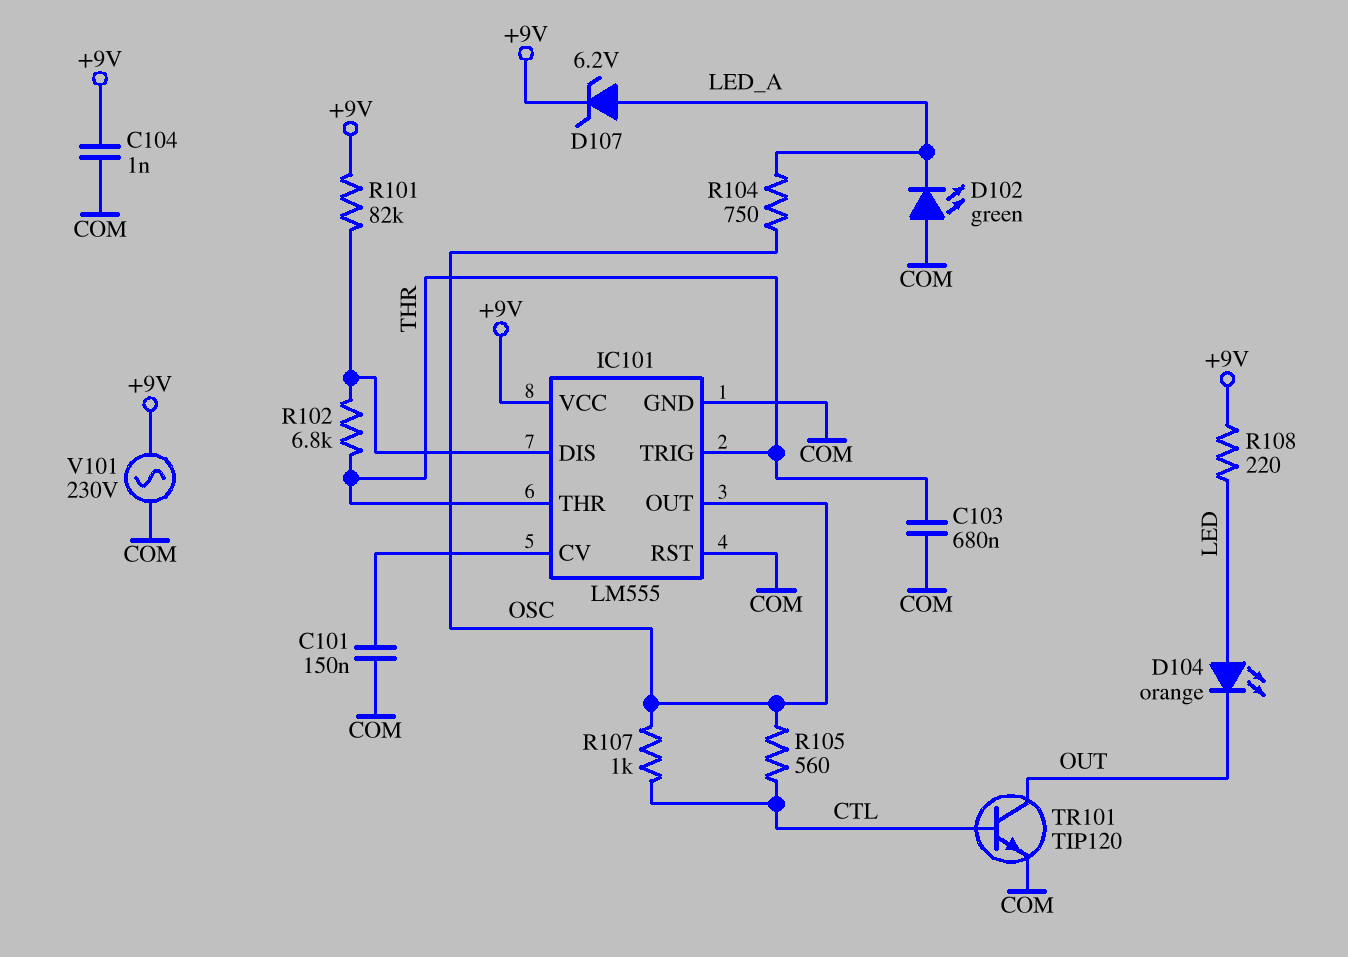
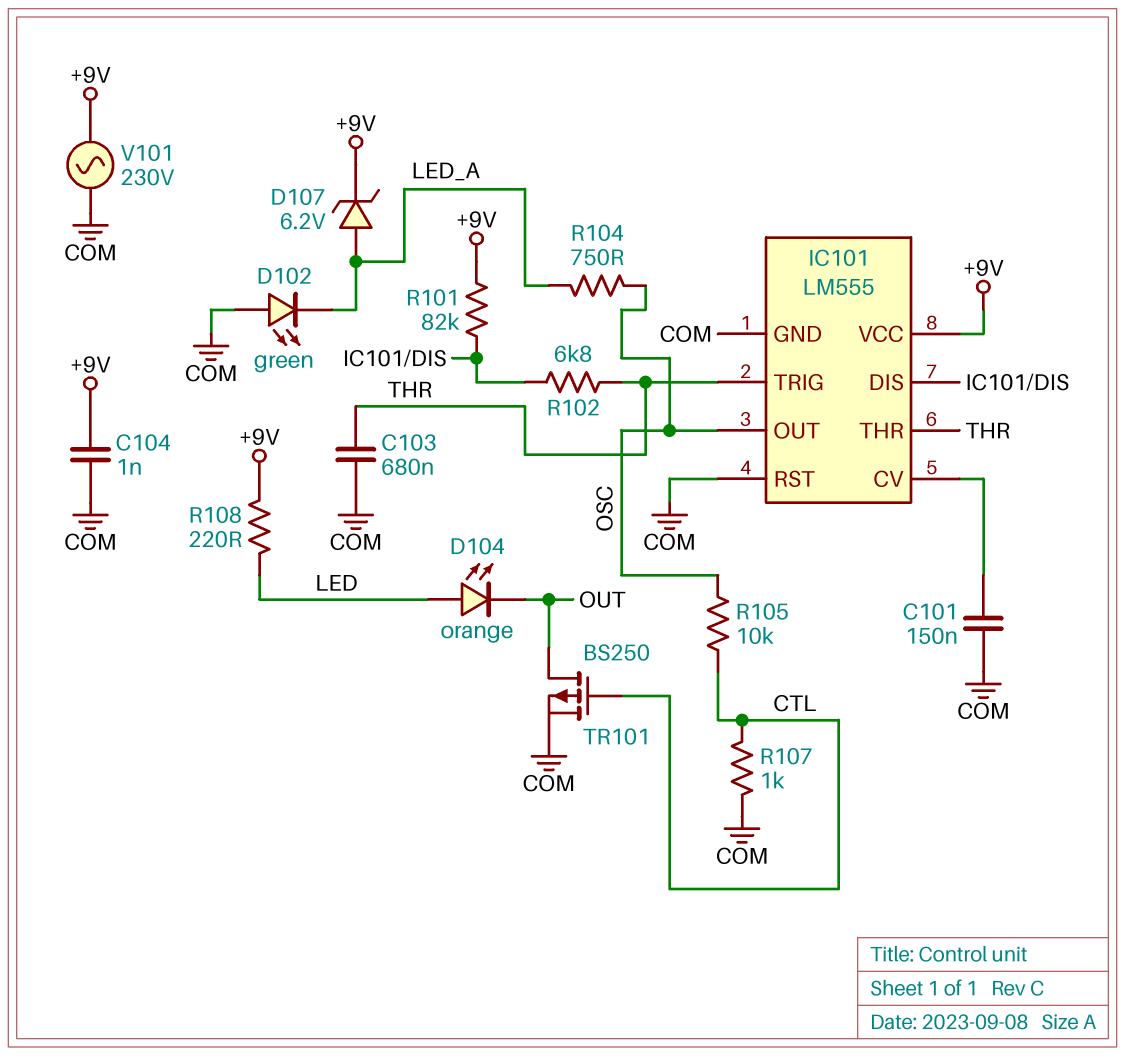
R105: 560 (CTL, OSC) -> 10k (CTL, OSC)
R107: 1k (CTL, OSC) -> 1k (COM, CTL)
TR101: NPN TIP120 (B CTL, C OUT, E COM) -> PMOS BS250 (G CTL, D OUT, S COM)

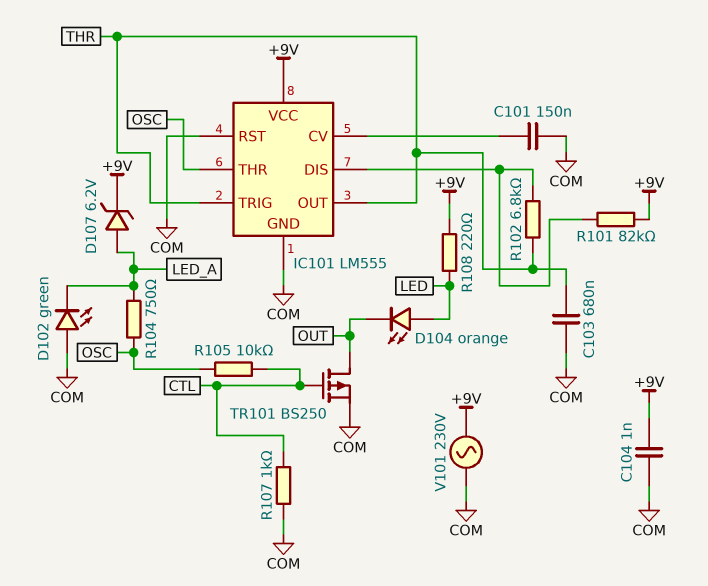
IC101 pin OUT: OSC -> THR
IC101 pin THR: THR -> OSC

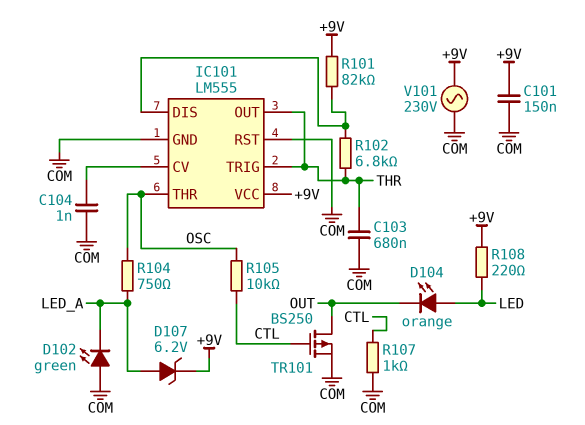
C101: 150nF (COM, IC101/CV) -> 150nF (+9V, COM)
C104: 1nF (+9V, COM) -> 1nF (COM, IC101/CV)

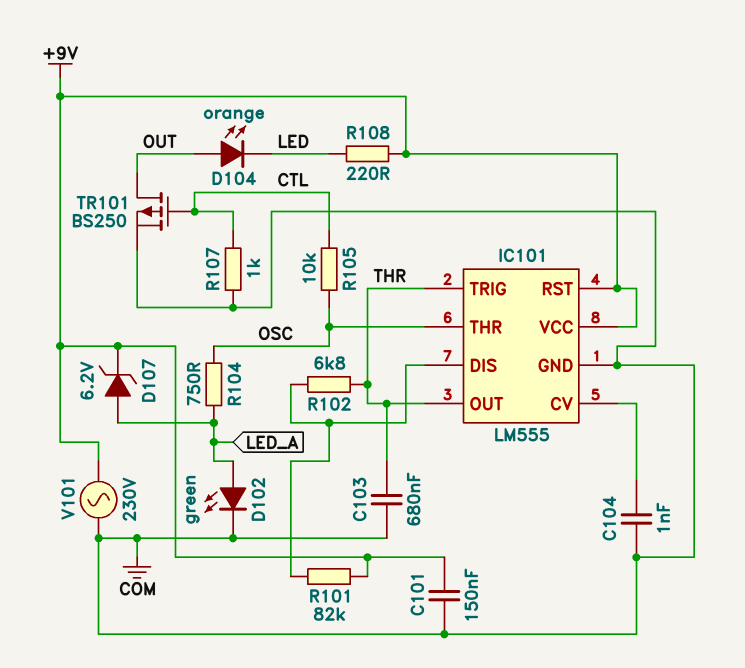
D102: LED green (A COM, K LED_A) -> LED green (A LED_A, K COM)
D104: LED orange (A LED, K OUT) -> LED orange (A OUT, K LED)
IC101 pin RST: COM -> +9V

